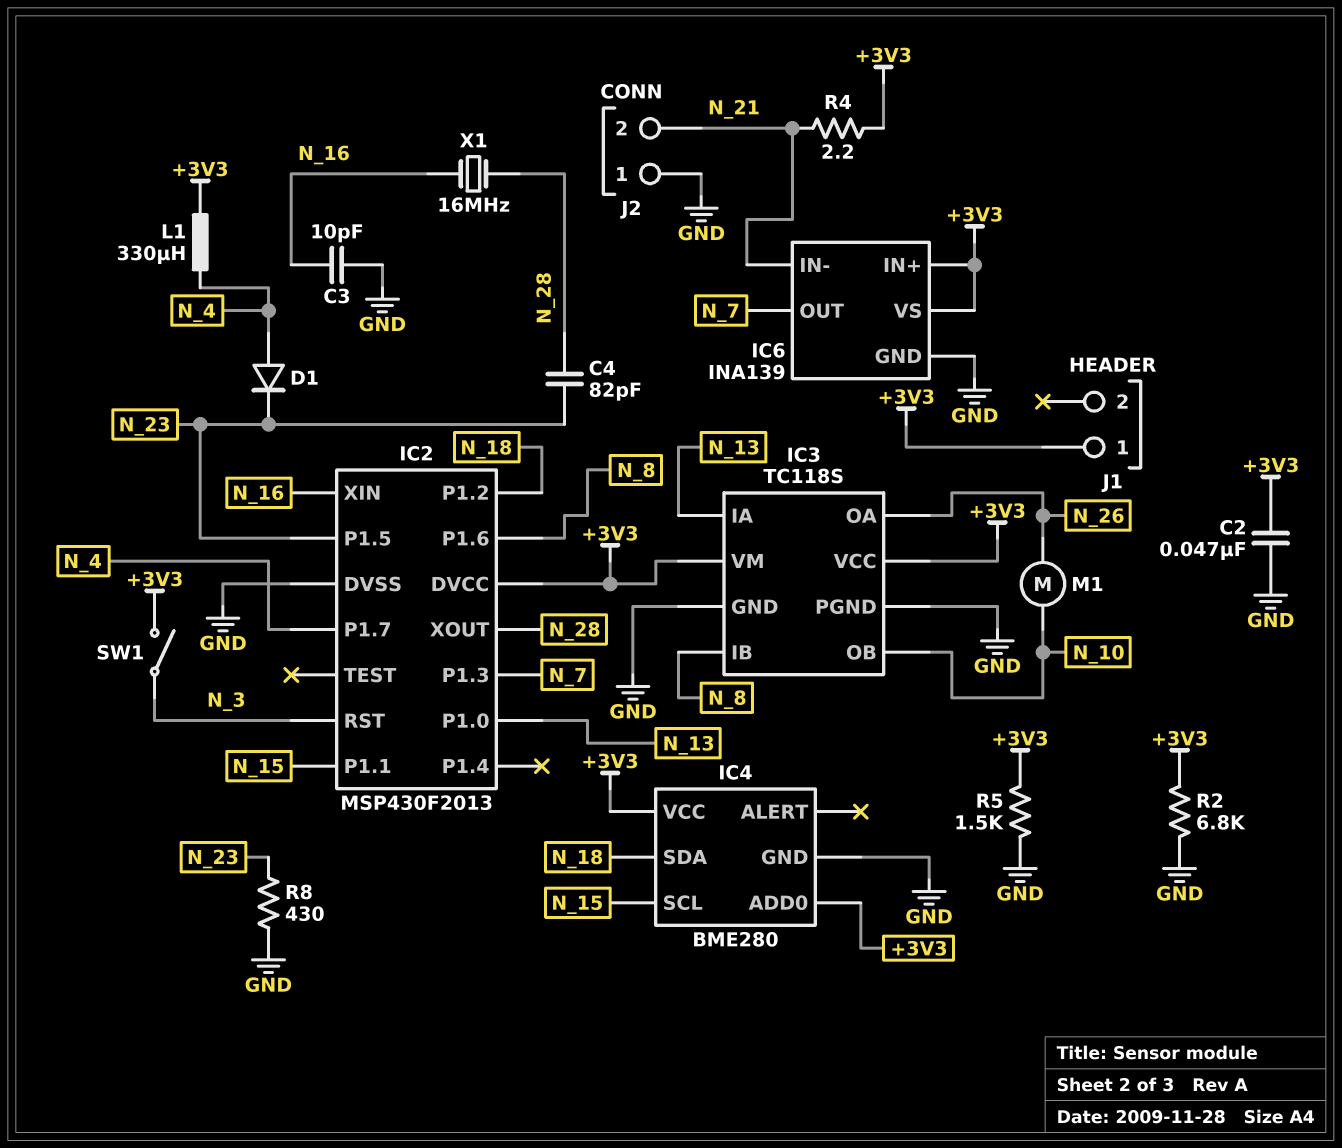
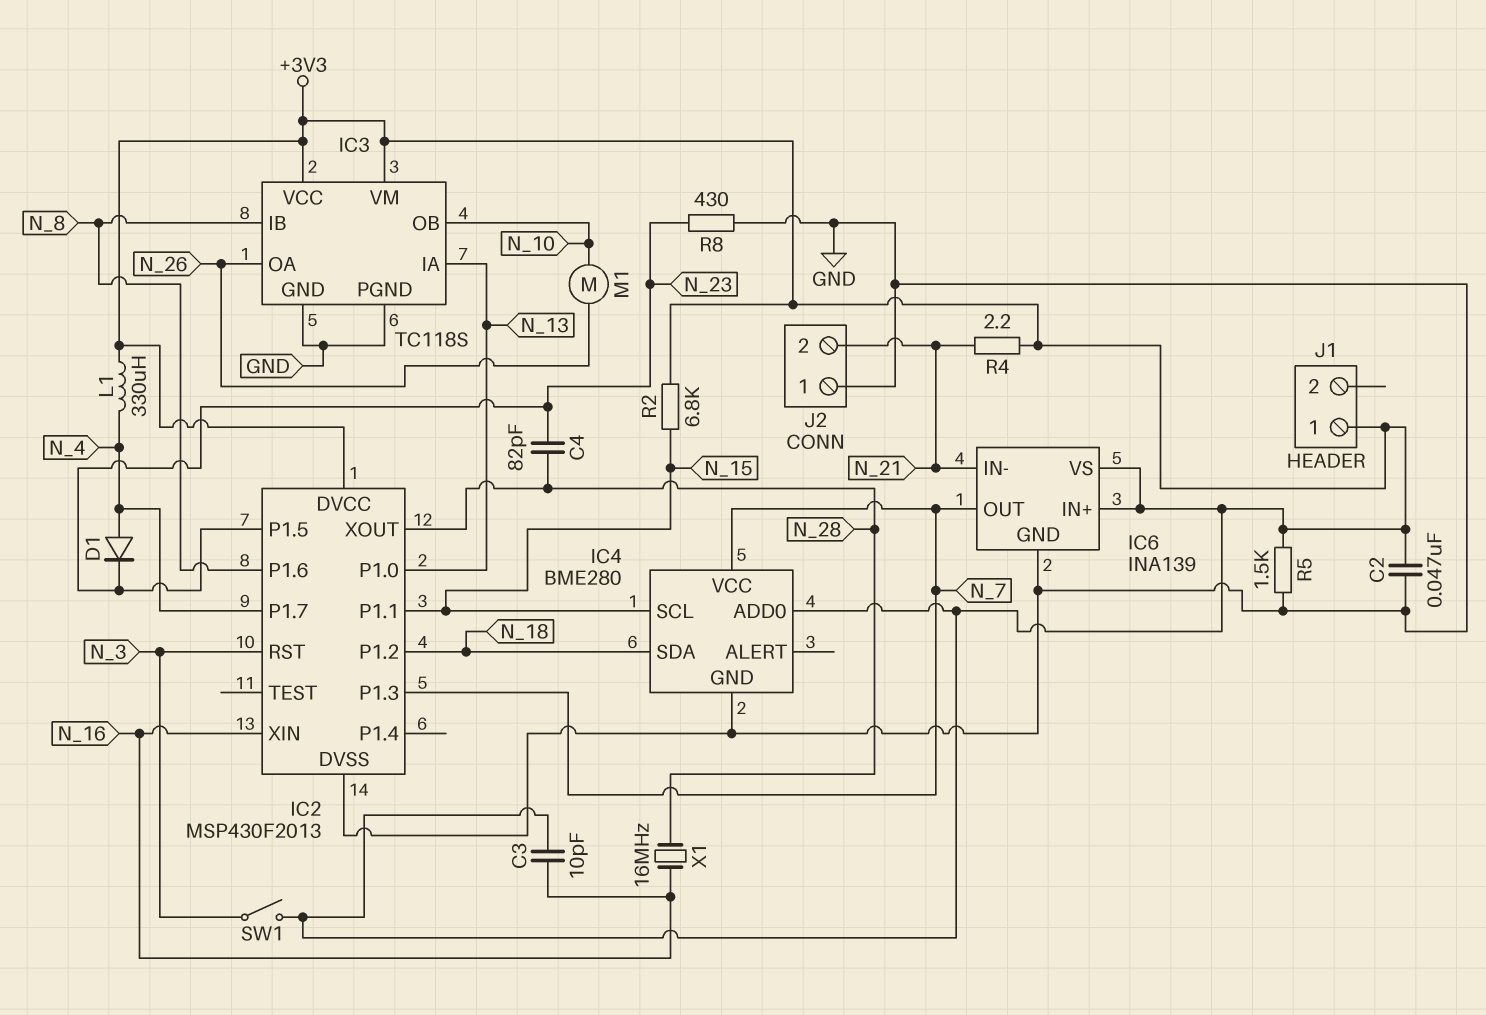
C3: 10pF (GND, N_16) -> 10pF (+3V3, N_16)
IC4 pin VCC: +3V3 -> N_7
R2: 6.8k (+3V3, GND) -> 6.8k (+3V3, N_15)

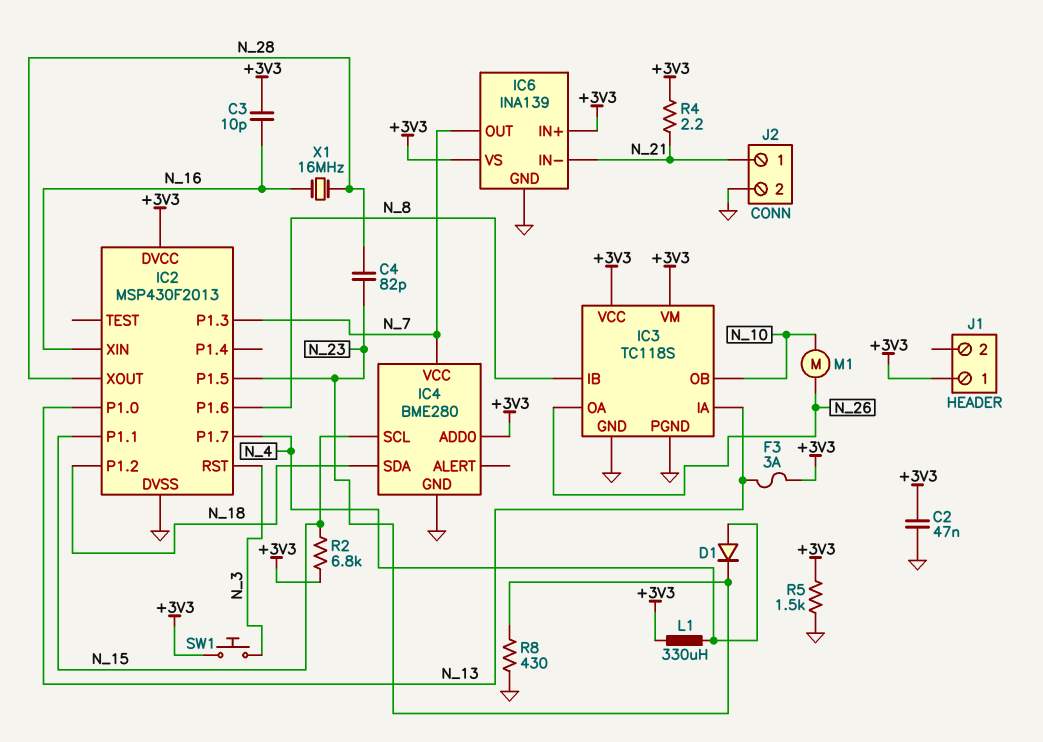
F3: none -> 3A (+3V3, N_13)
J2 pin 1: GND -> N_21
J2 pin 2: N_21 -> GND
SW1: switch (+3V3, N_3) -> button (+3V3, N_3)

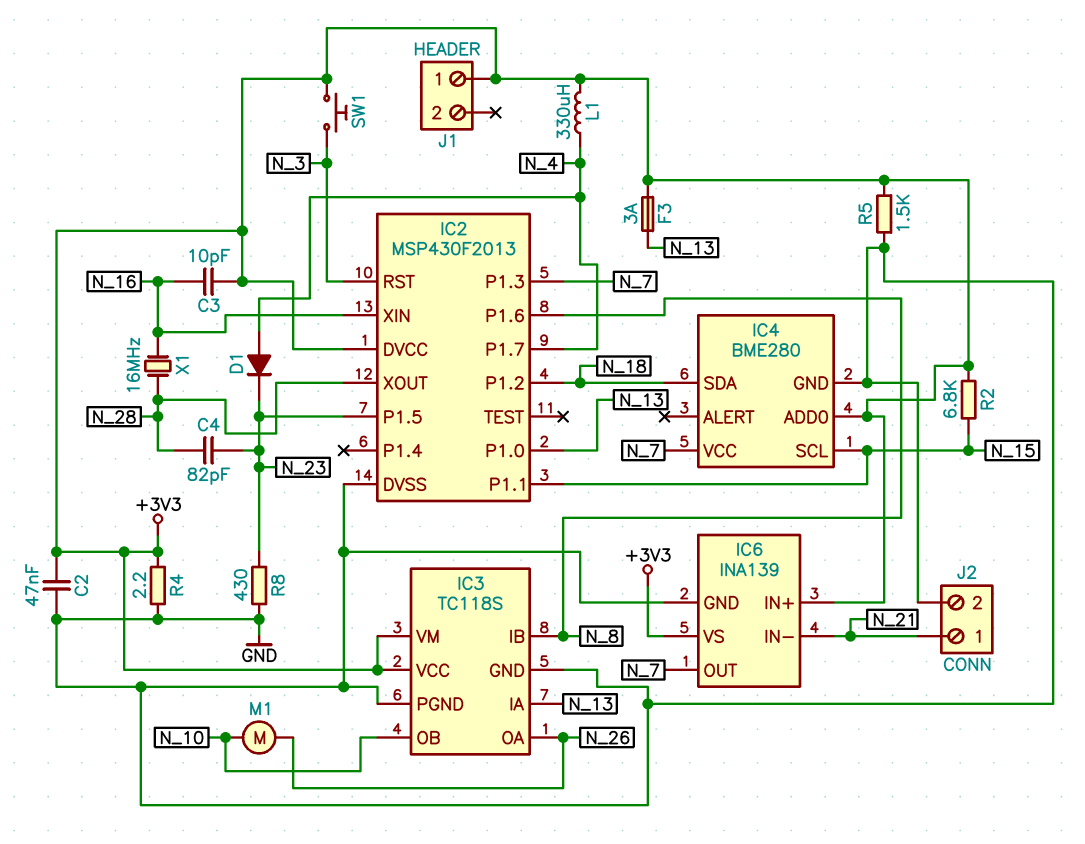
R4: 2.2 (+3V3, N_21) -> 2.2 (+3V3, GND)

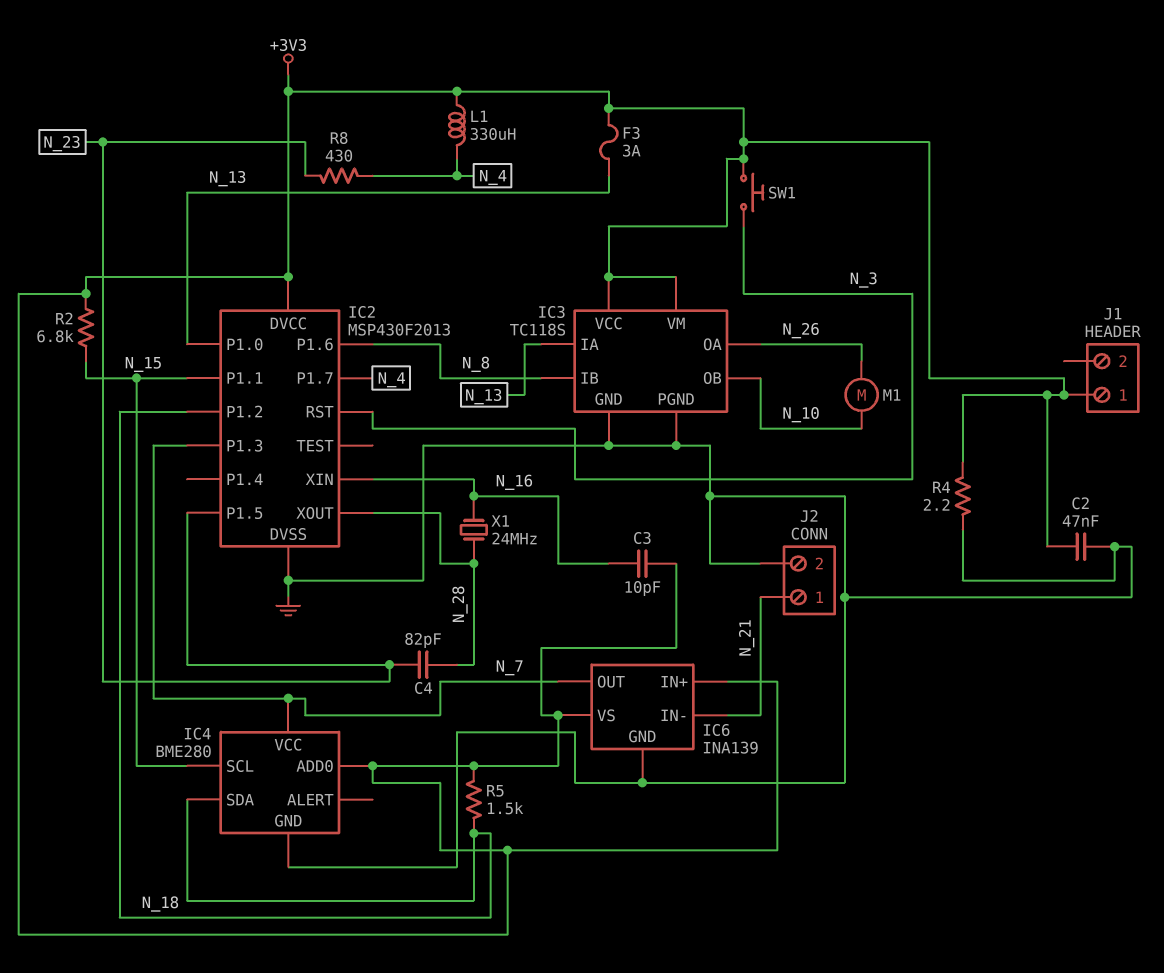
D1: diode (A N_4, K N_23) -> none
R5: 1.5k (+3V3, GND) -> 1.5k (+3V3, N_18)
R8: 430 (GND, N_23) -> 430 (N_4, N_23)
X1: 16MHz (N_16, N_28) -> 24MHz (N_16, N_28)

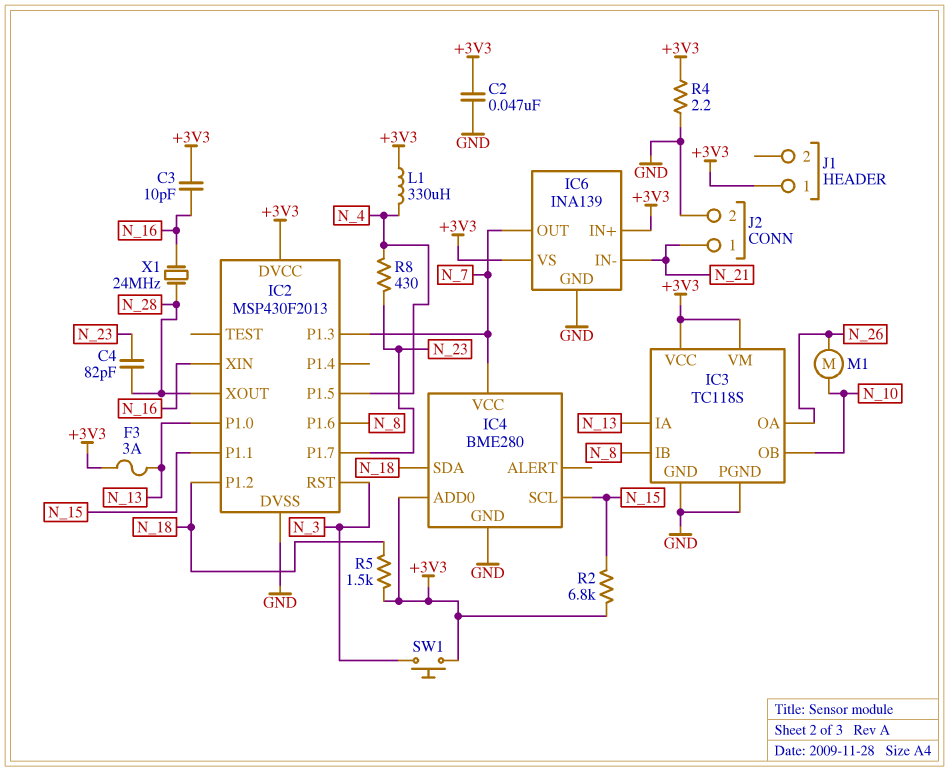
IC2 pin P1.5: N_23 -> N_4
IC2 pin P1.7: N_4 -> N_23

